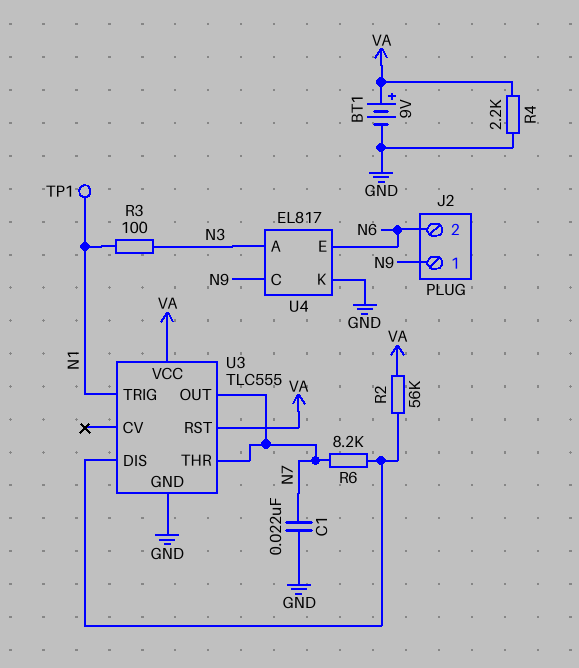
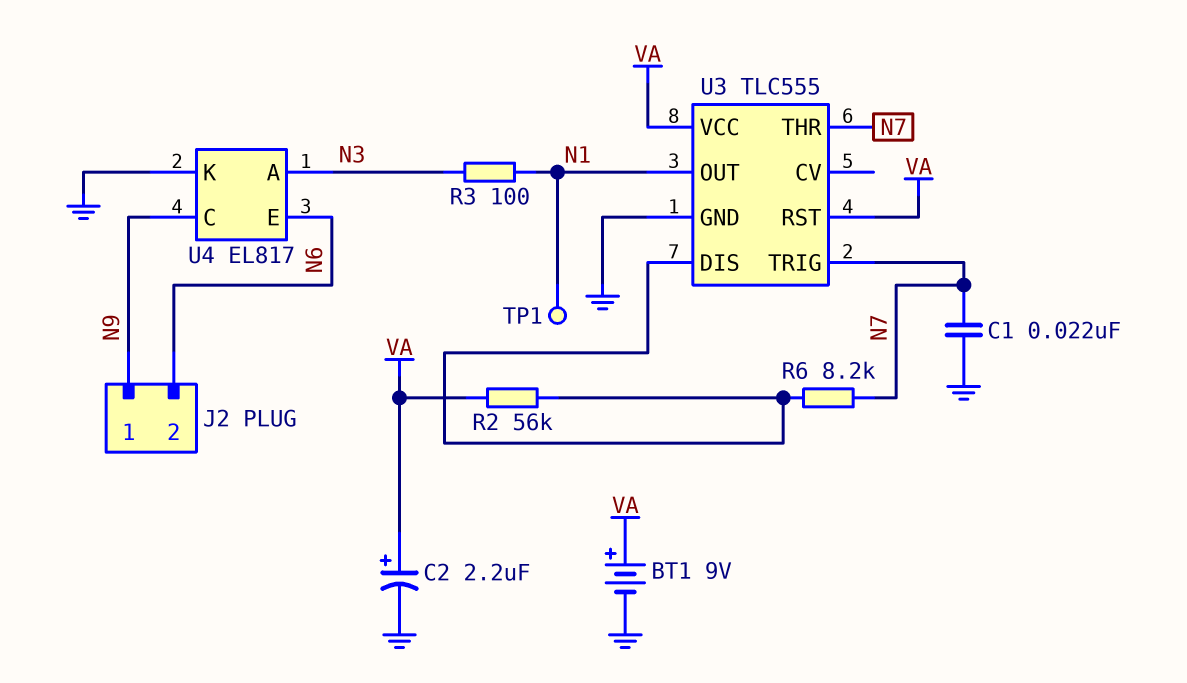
C2: none -> 2.2uF (plus VA, minus GND)
R4: 2.2k (GND, VA) -> none
U3 pin OUT: N7 -> N1
U3 pin TRIG: N1 -> N7

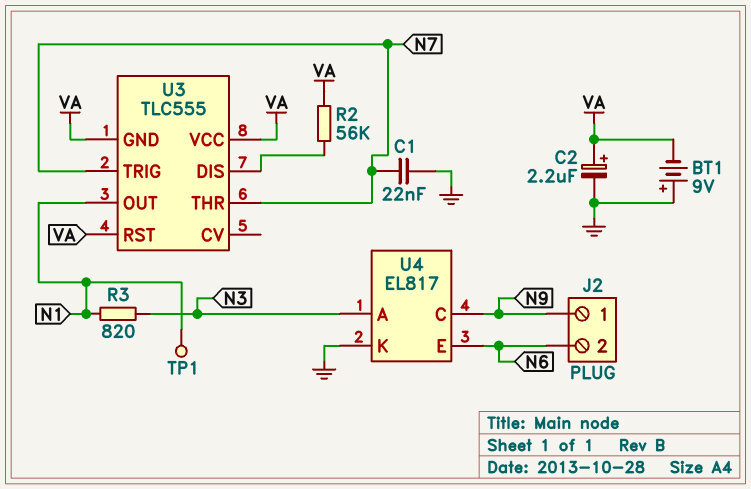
BT1: 9V (plus VA, minus GND) -> 9V (plus GND, minus VA)
R3: 100 (N1, N3) -> 820 (N1, N3)
R6: 8.2k (N7, U3/DIS) -> none
U3 pin GND: GND -> VA

